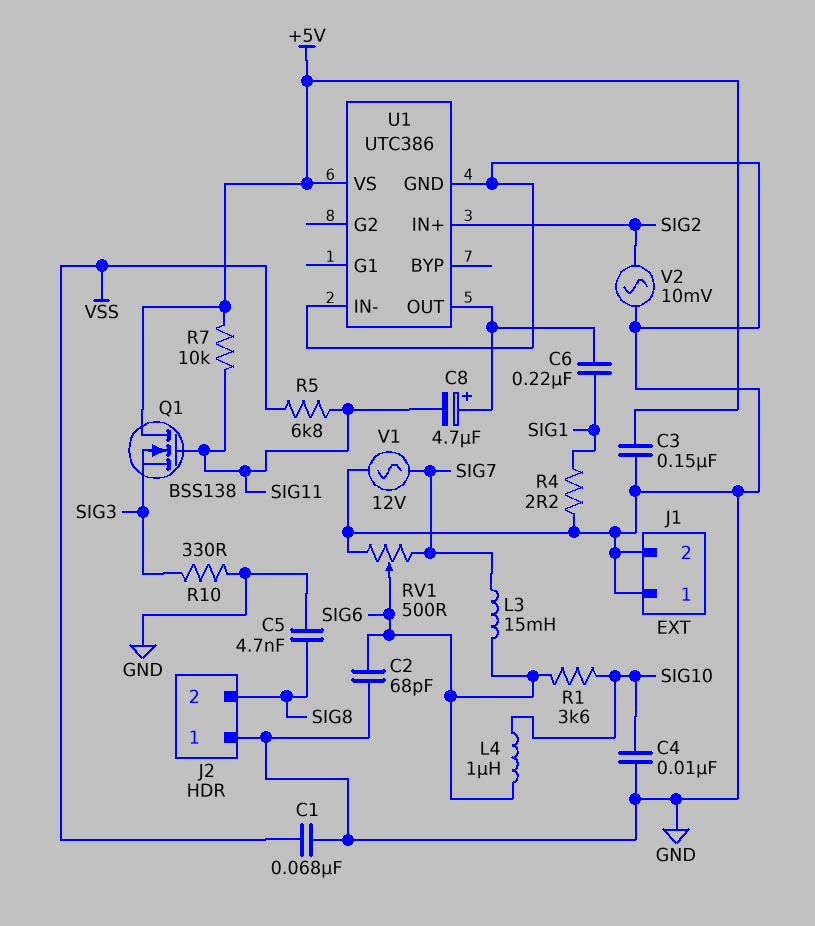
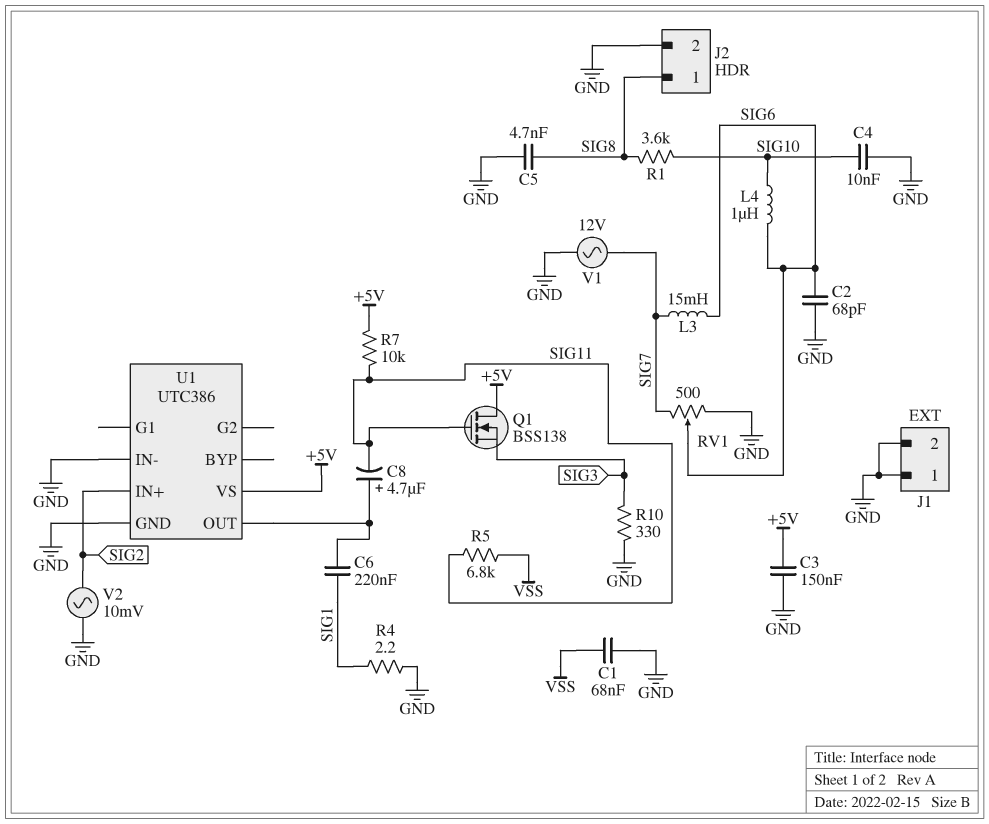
J2 pin 1: GND -> SIG8
J2 pin 2: SIG8 -> GND
R1: 3.6k (SIG6, SIG10) -> 3.6k (SIG8, SIG10)

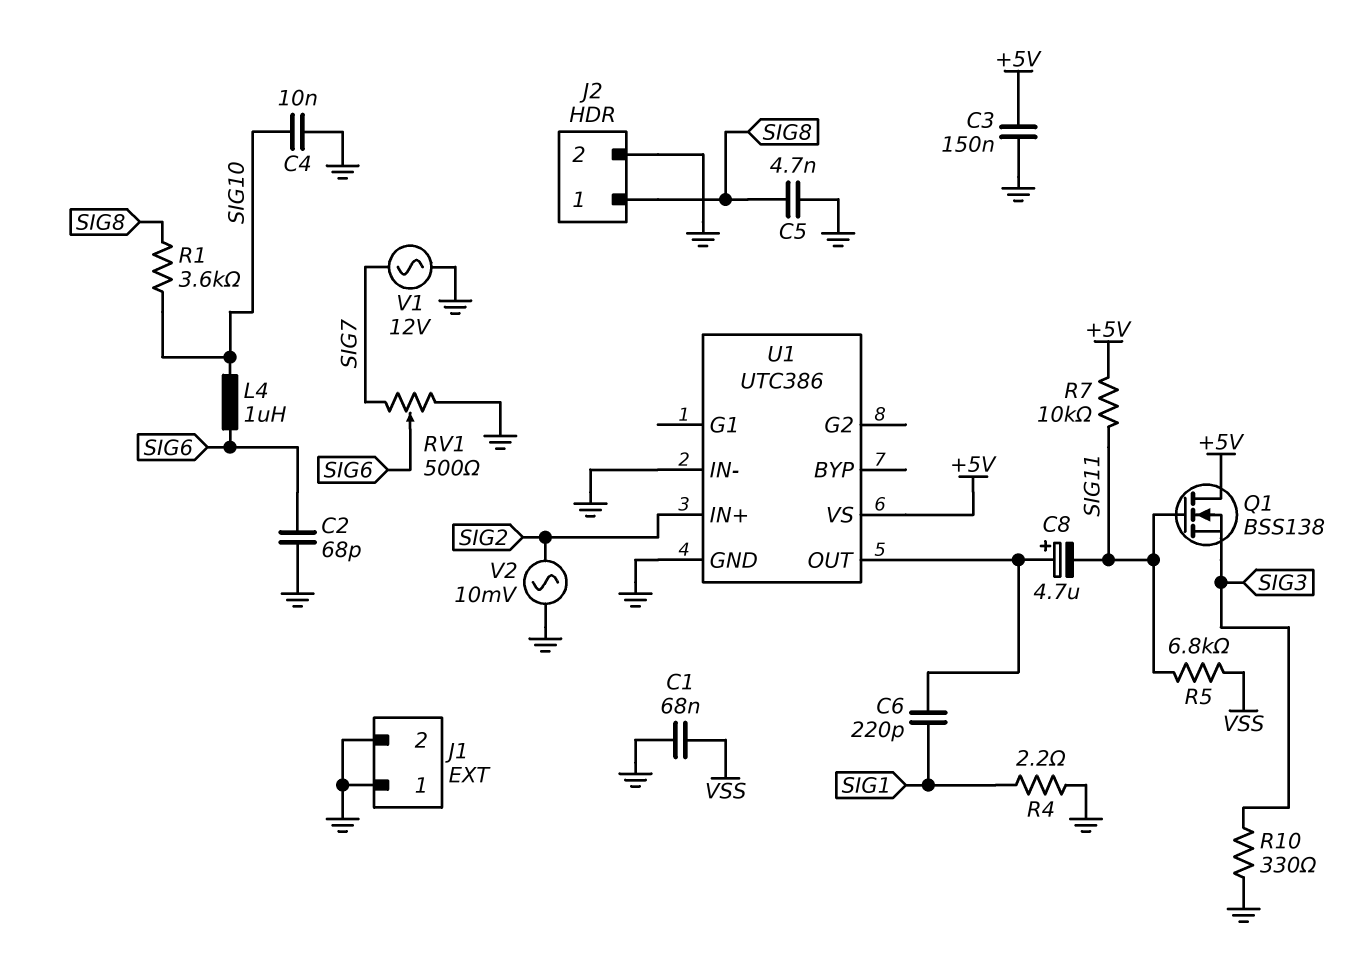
C6: 220nF (SIG1, U1/OUT) -> 220pF (SIG1, U1/OUT)
L3: 15mH (SIG6, SIG7) -> none

